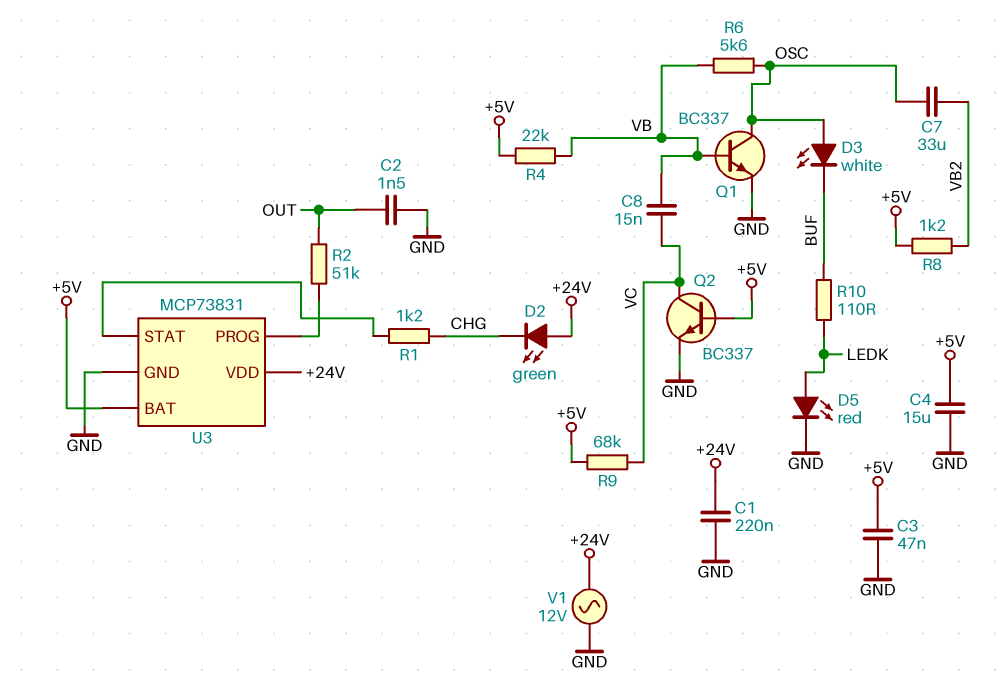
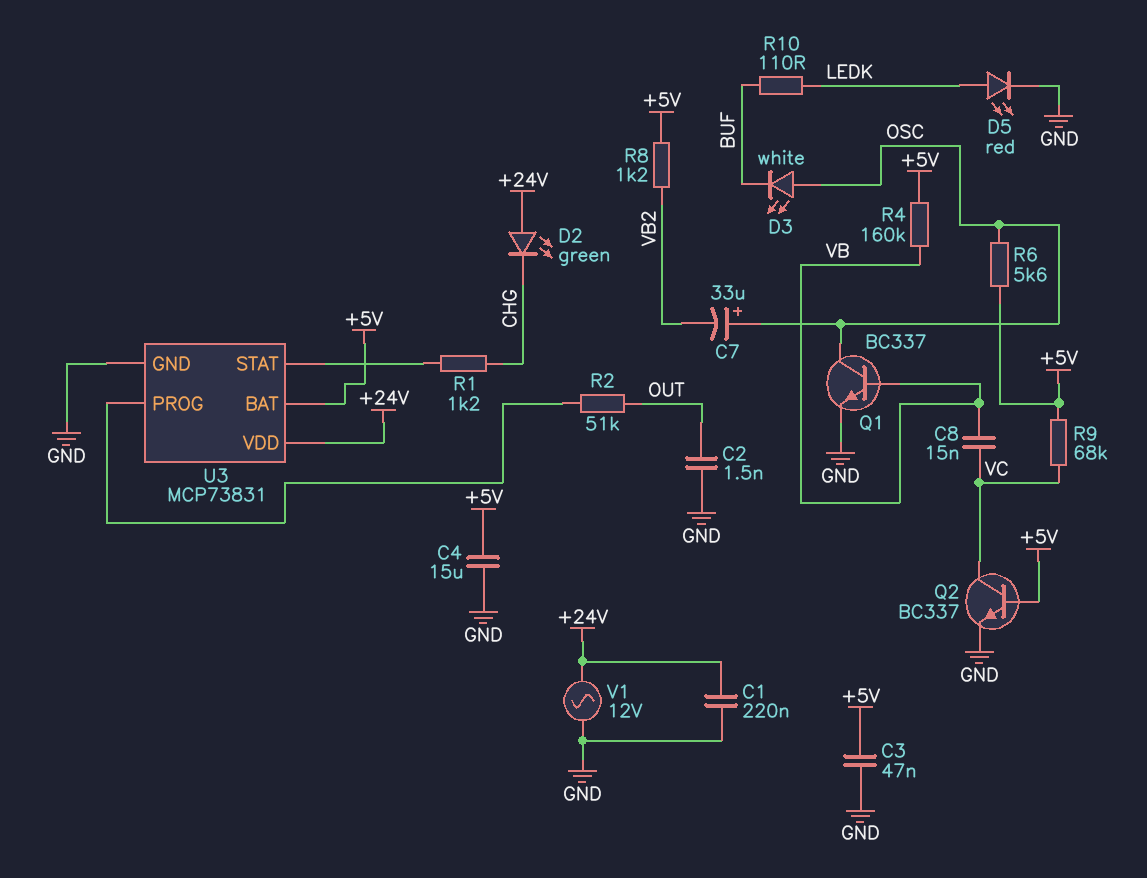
C7: 33uF (OSC, VB2) -> 33uF (plus OSC, minus VB2)
R4: 22k (+5V, VB) -> 160k (+5V, VB)
R6: 5.6k (OSC, VB) -> 5.6k (+5V, OSC)

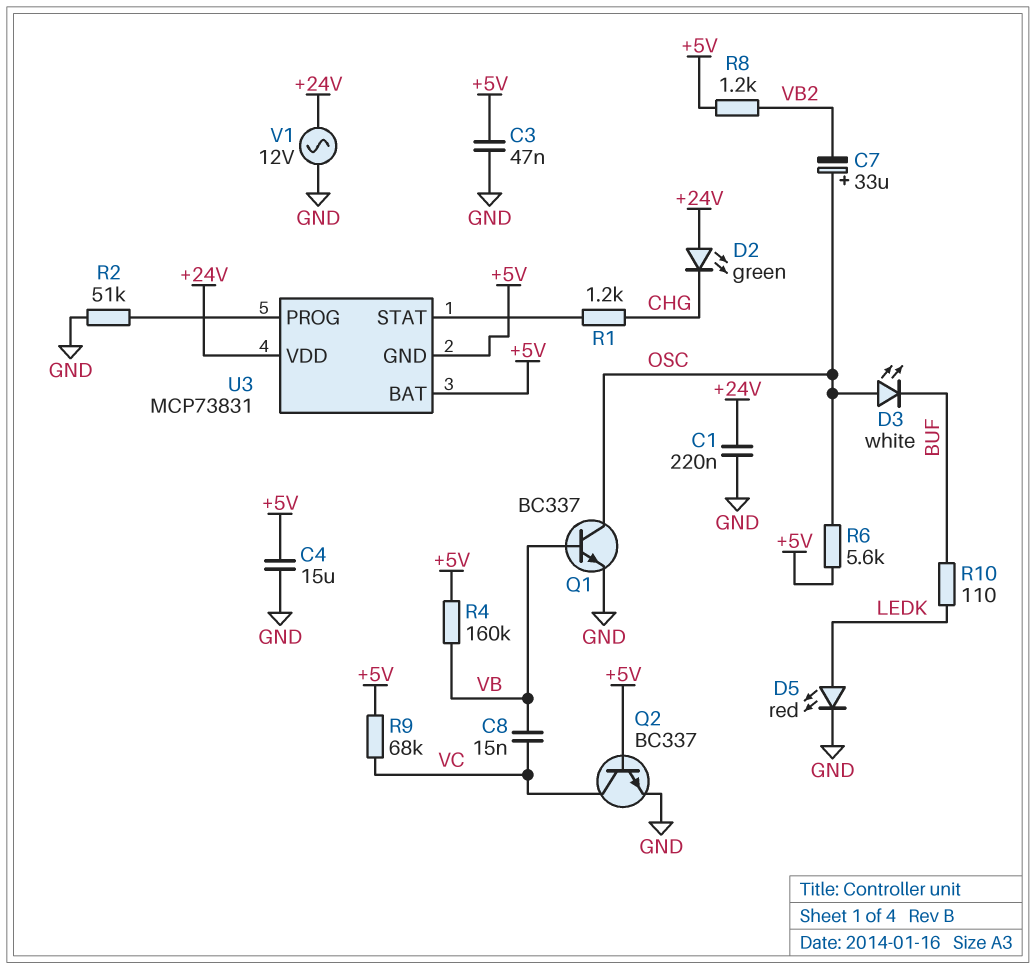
C2: 1.5nF (GND, OUT) -> none
R2: 51k (OUT, U3/PROG) -> 51k (GND, U3/PROG)
U3 pin GND: GND -> +5V

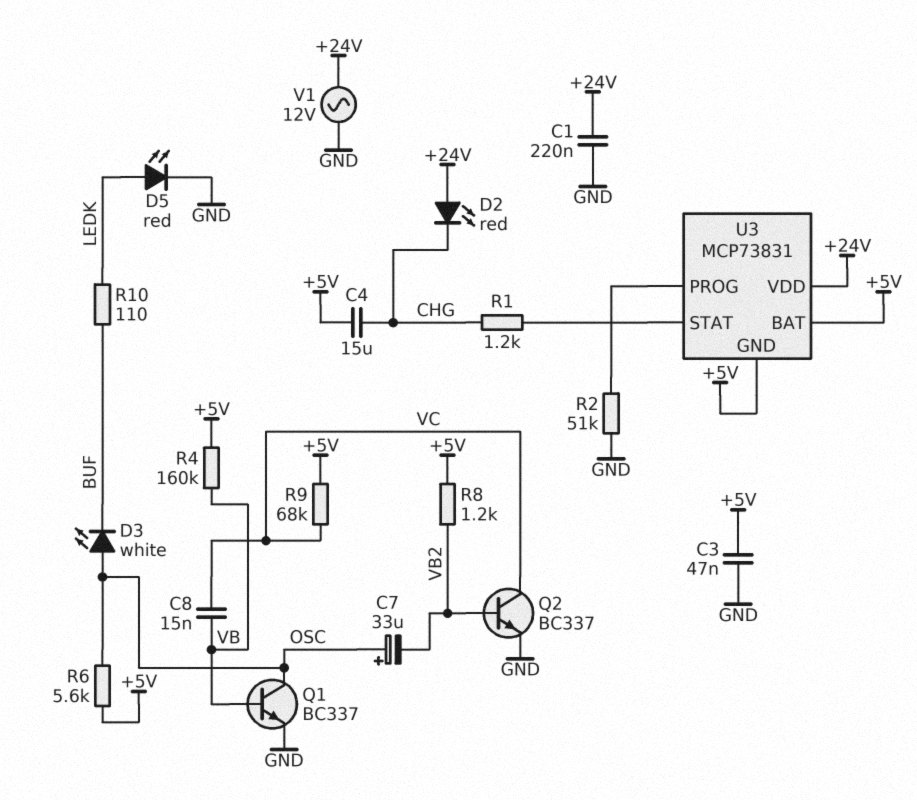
C4: 15uF (+5V, GND) -> 15uF (+5V, CHG)
D2: LED green (A +24V, K CHG) -> LED red (A +24V, K CHG)
Q2: NPN BC337 (B +5V, C VC, E GND) -> NPN BC337 (B VB2, C VC, E GND)

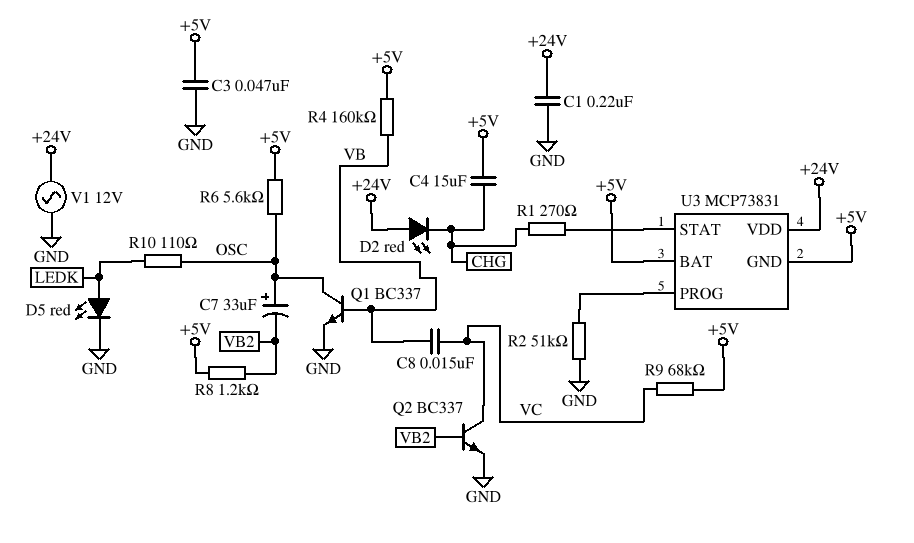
D3: LED white (A OSC, K BUF) -> none
R1: 1.2k (CHG, U3/STAT) -> 270 (CHG, U3/STAT)
R10: 110 (BUF, LEDK) -> 110 (LEDK, OSC)

